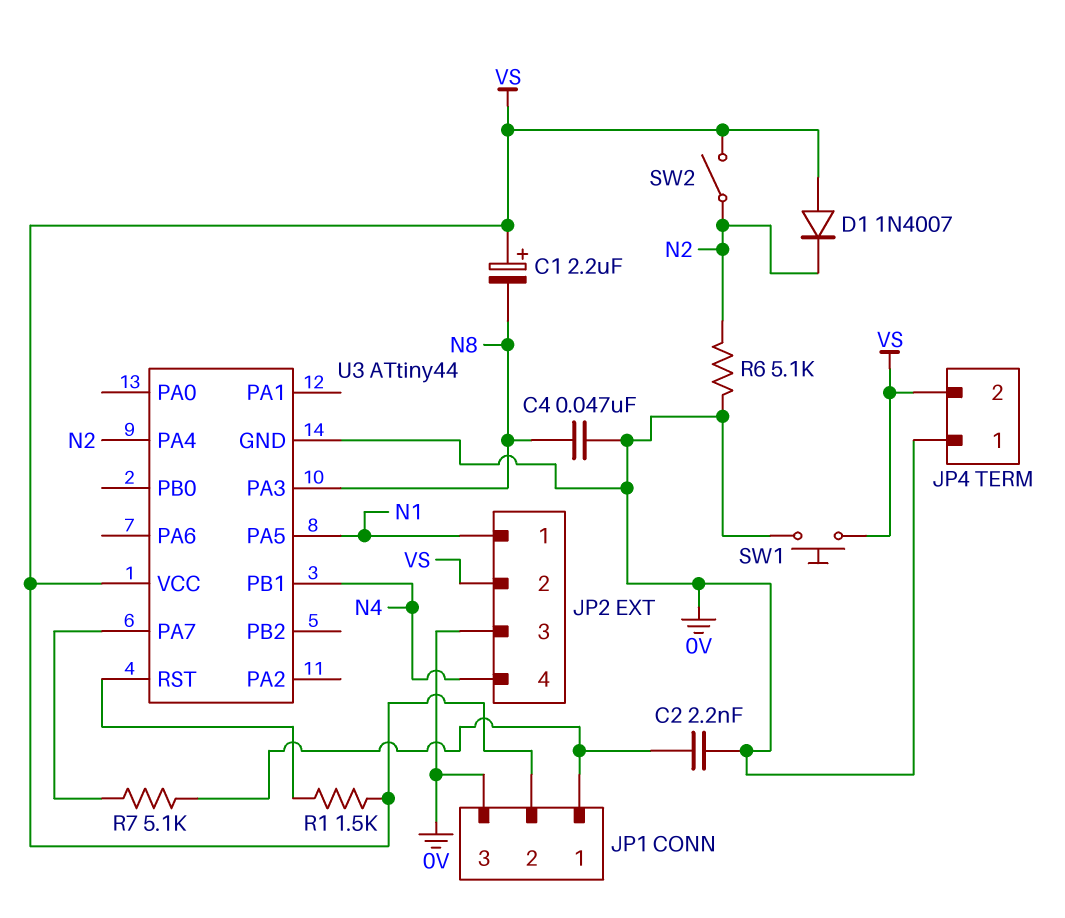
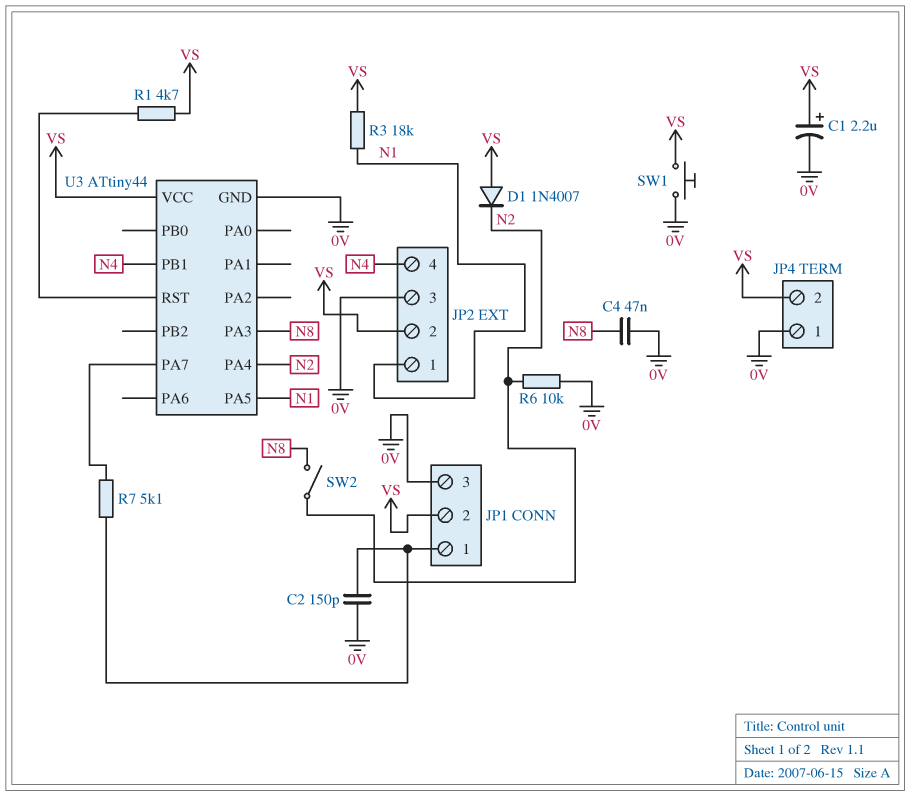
C1: 2.2uF (plus VS, minus N8) -> 2.2uF (plus VS, minus 0V)
C2: 2.2nF (0V, JP1/1) -> 150pF (0V, JP1/1)
R1: 1.5k (U3/RST, VS) -> 4.7k (U3/RST, VS)
R3: none -> 18k (N1, VS)
R6: 5.1k (0V, N2) -> 10k (0V, N2)
SW2: switch (N2, VS) -> switch (N2, N8)

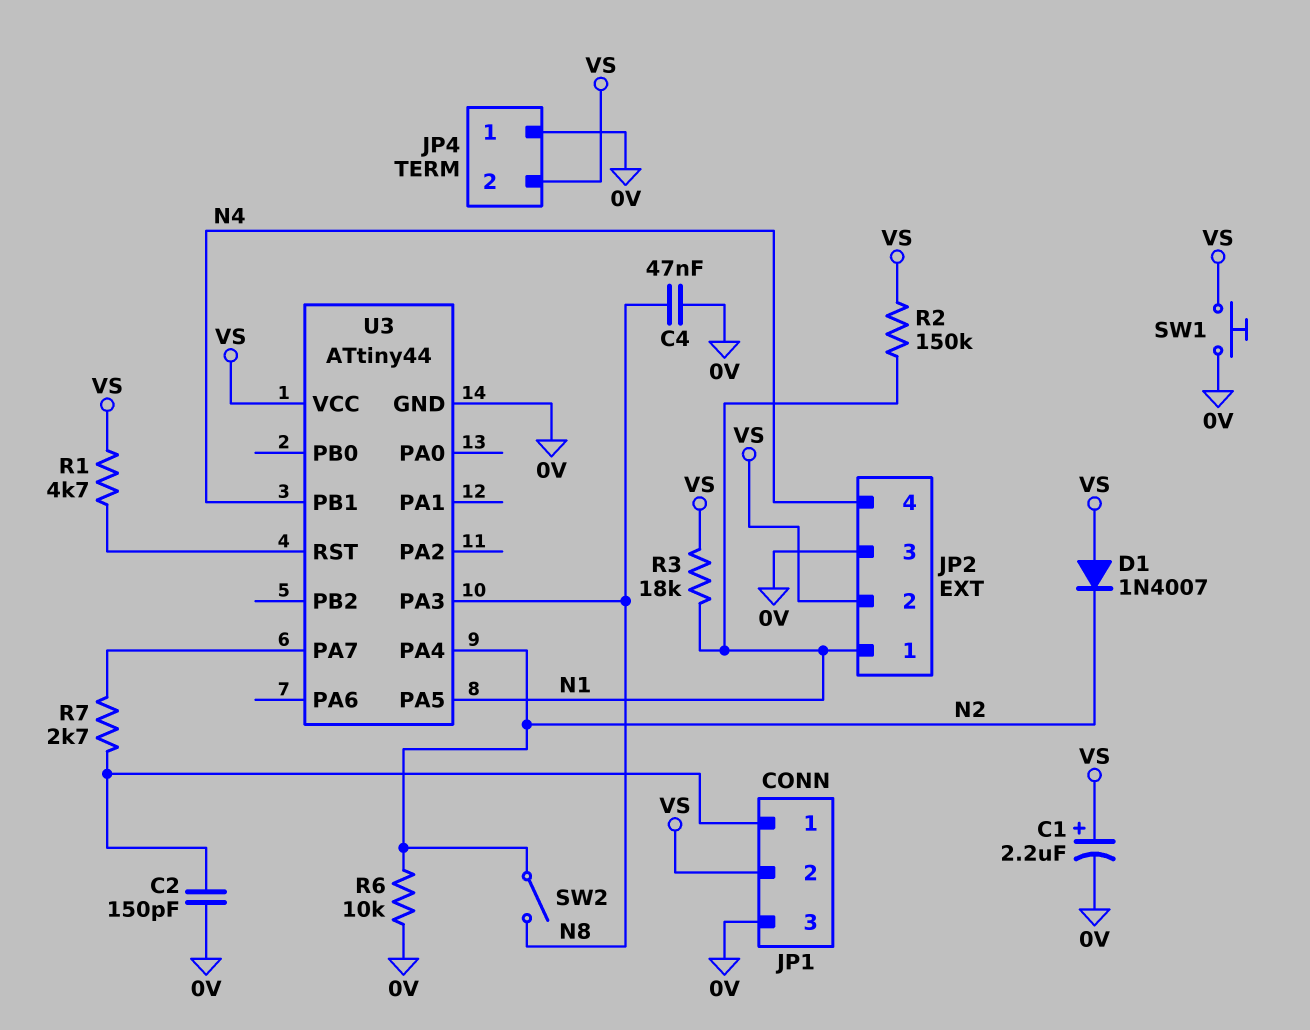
R2: none -> 150k (N1, VS)
R7: 5.1k (JP1/1, U3/PA7) -> 2.7k (JP1/1, U3/PA7)

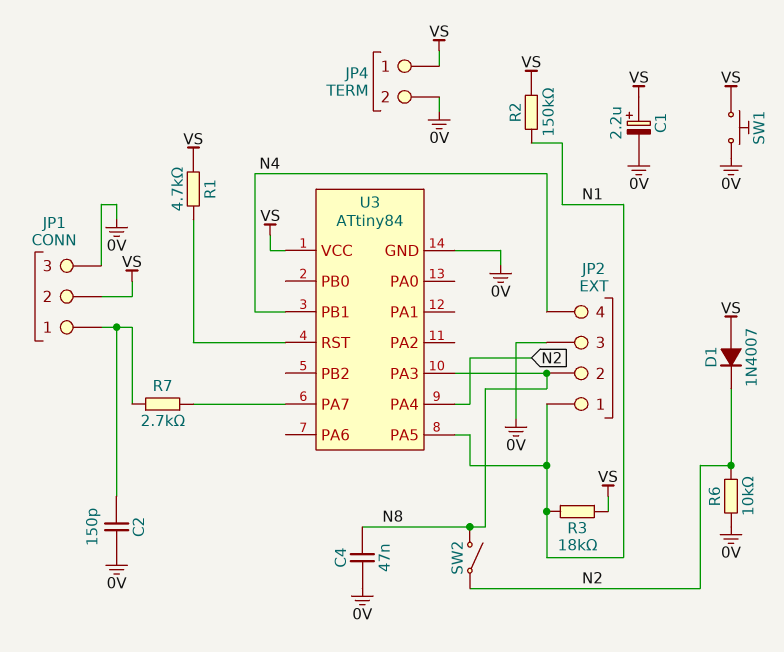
JP2 pin 2: VS -> N8
JP4 pin 1: 0V -> VS
JP4 pin 2: VS -> 0V
U3: ATtiny44 -> ATtiny84

